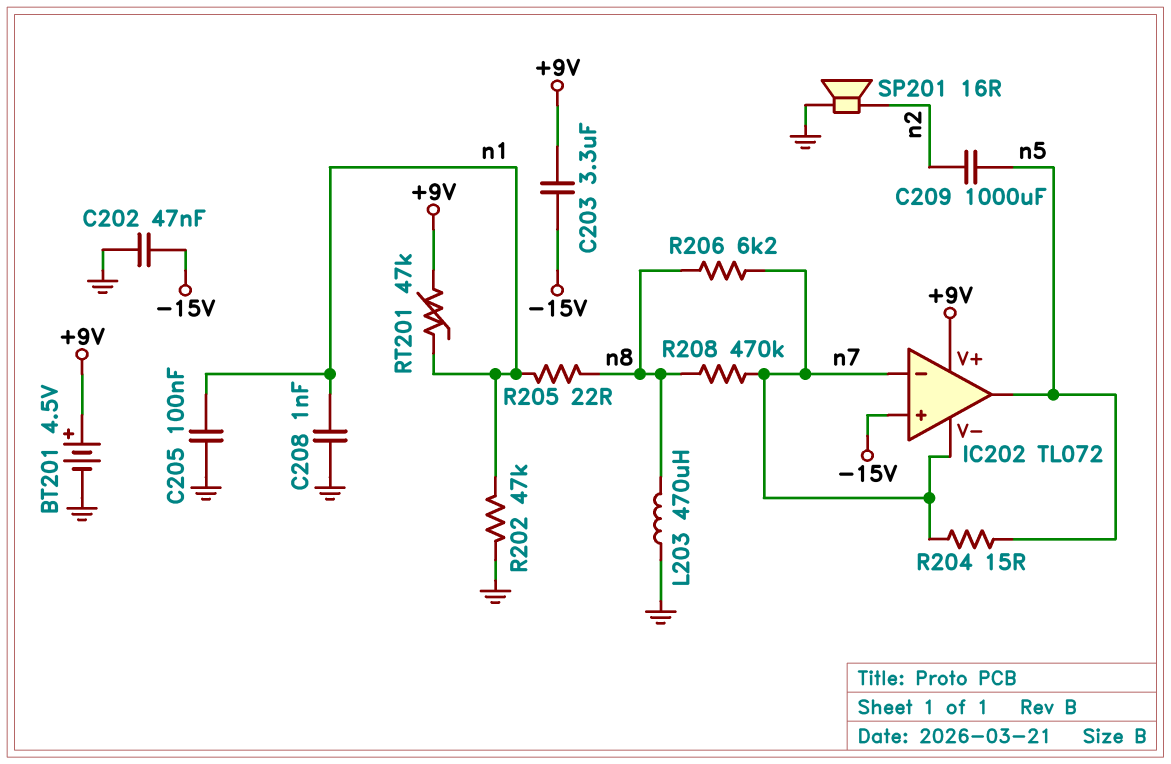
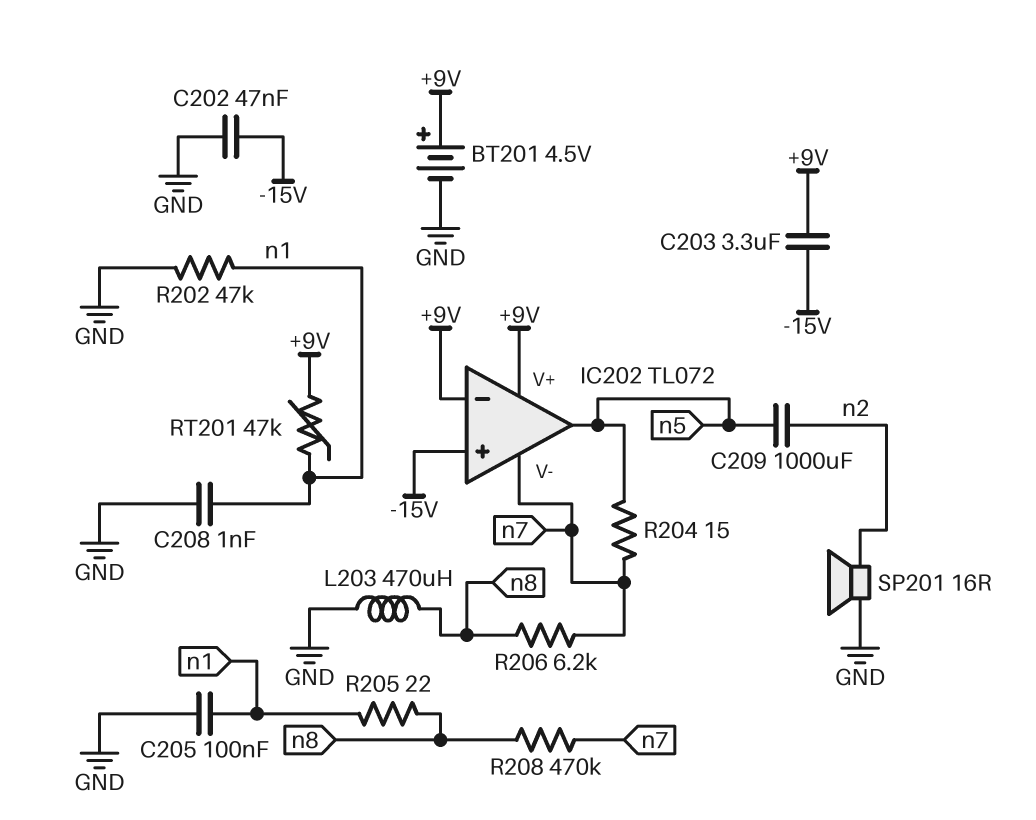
IC202 pin in-: n7 -> +9V

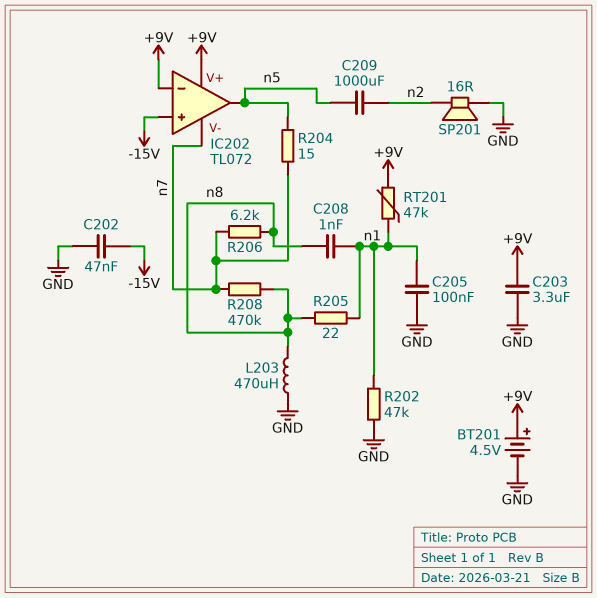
C203: 3.3uF (+9V, -15V) -> 3.3uF (+9V, GND)
C208: 1nF (GND, n1) -> 1nF (n1, n8)

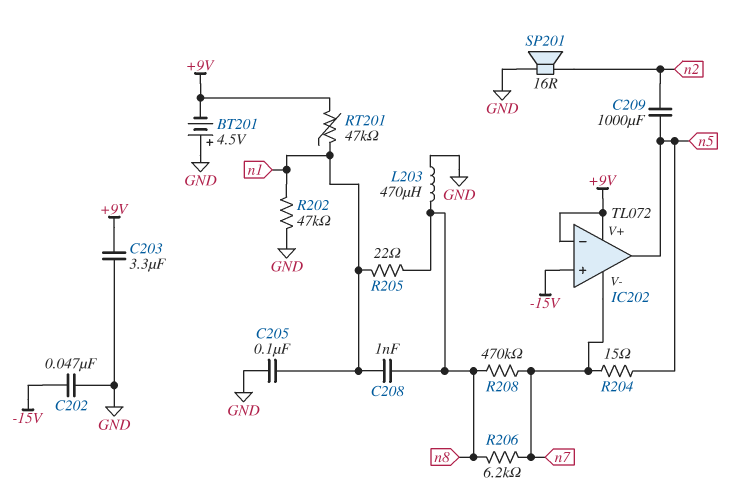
BT201: 4.5V (plus +9V, minus GND) -> 4.5V (plus GND, minus +9V)

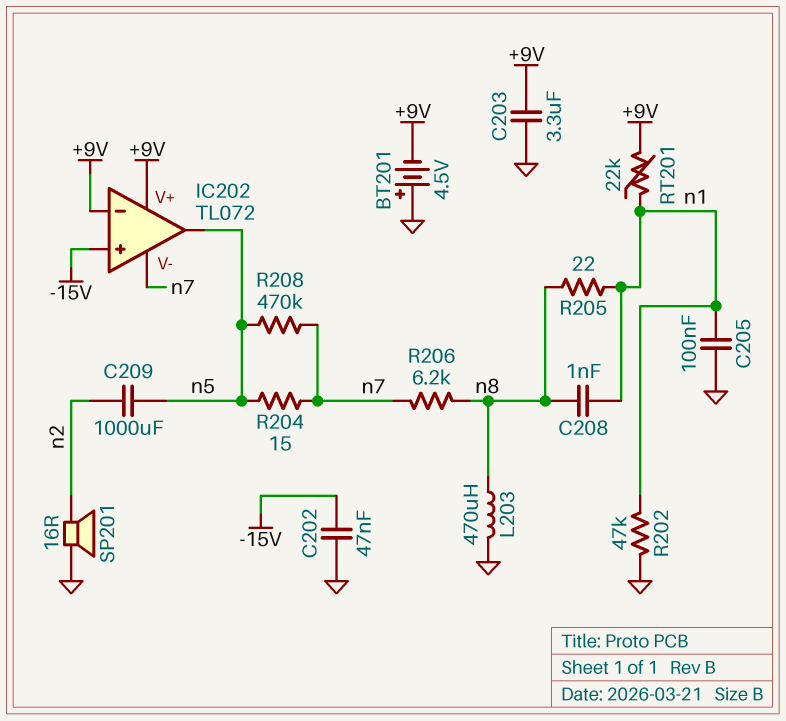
R208: 470k (n7, n8) -> 470k (n5, n7)
RT201: 47k (+9V, n1) -> 22k (+9V, n1)

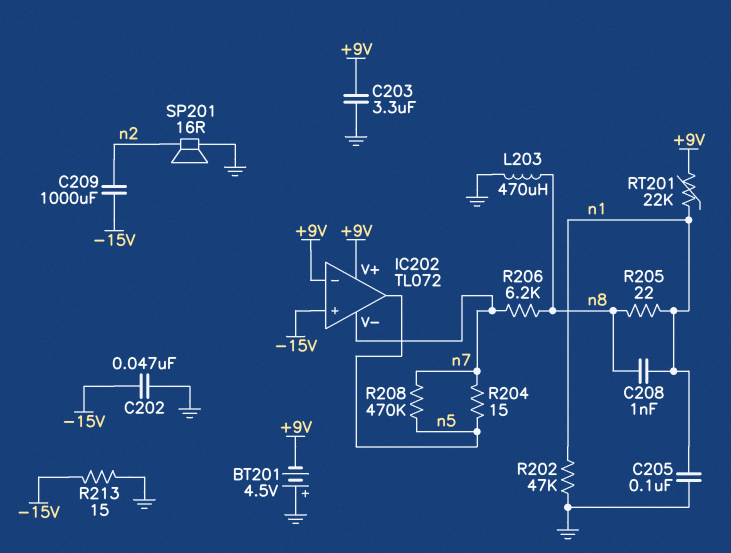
C209: 1000uF (n2, n5) -> 1000uF (-15V, n2)
R213: none -> 15 (-15V, GND)

